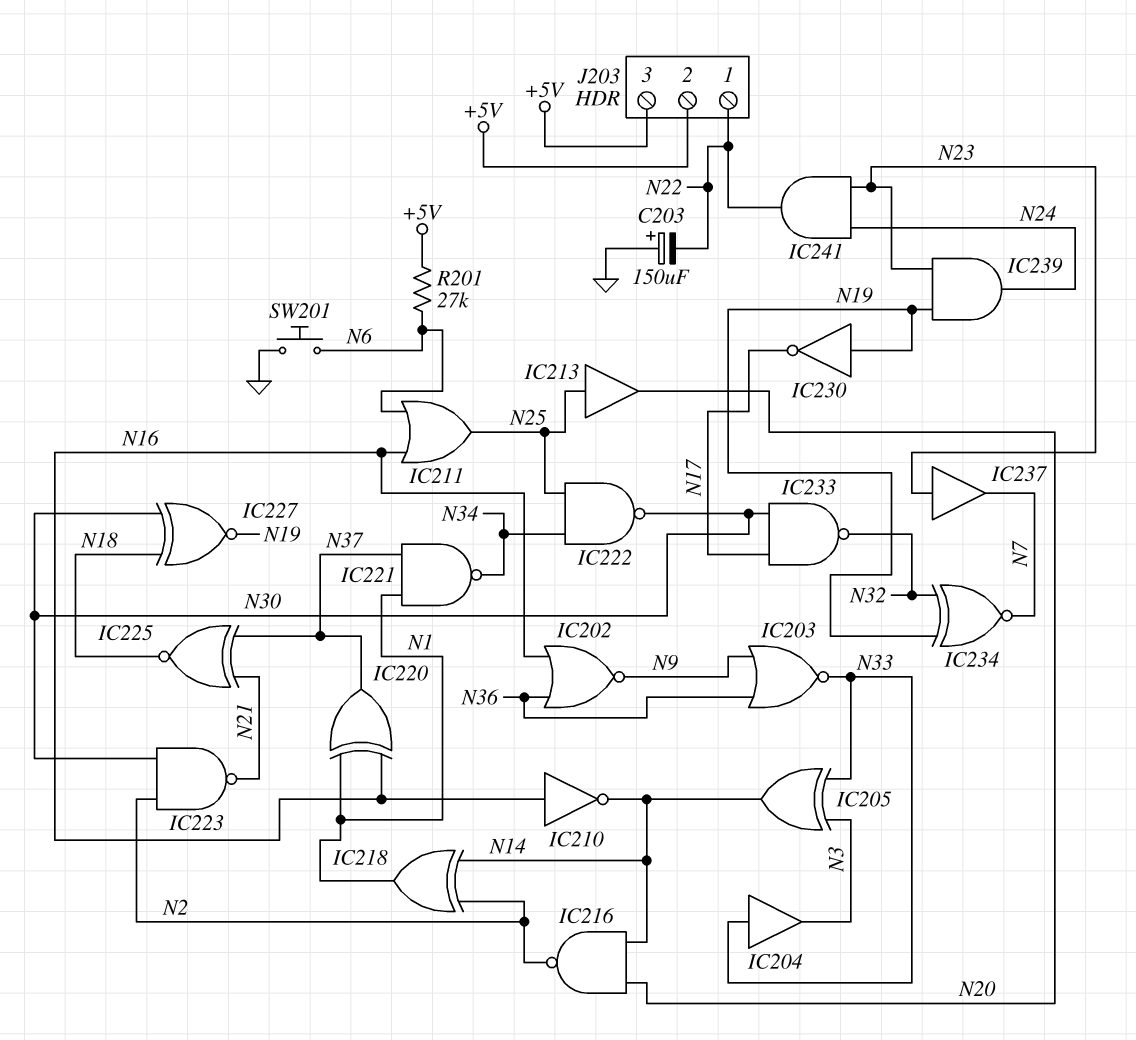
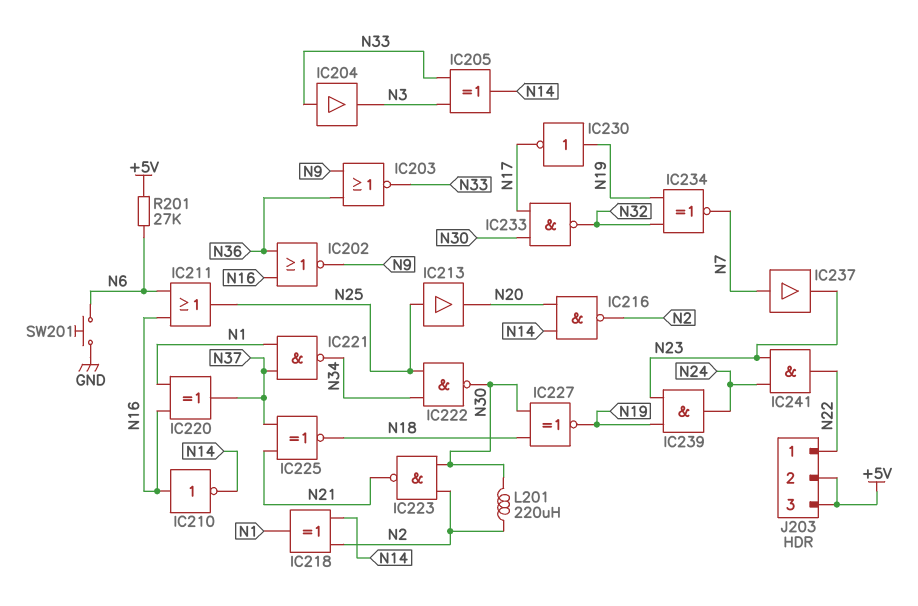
C203: 150uF (plus GND, minus N22) -> none
IC237: buffer (in N23, out N7) -> buffer (in N7, out N23)
L201: none -> 220uH (N2, N30)

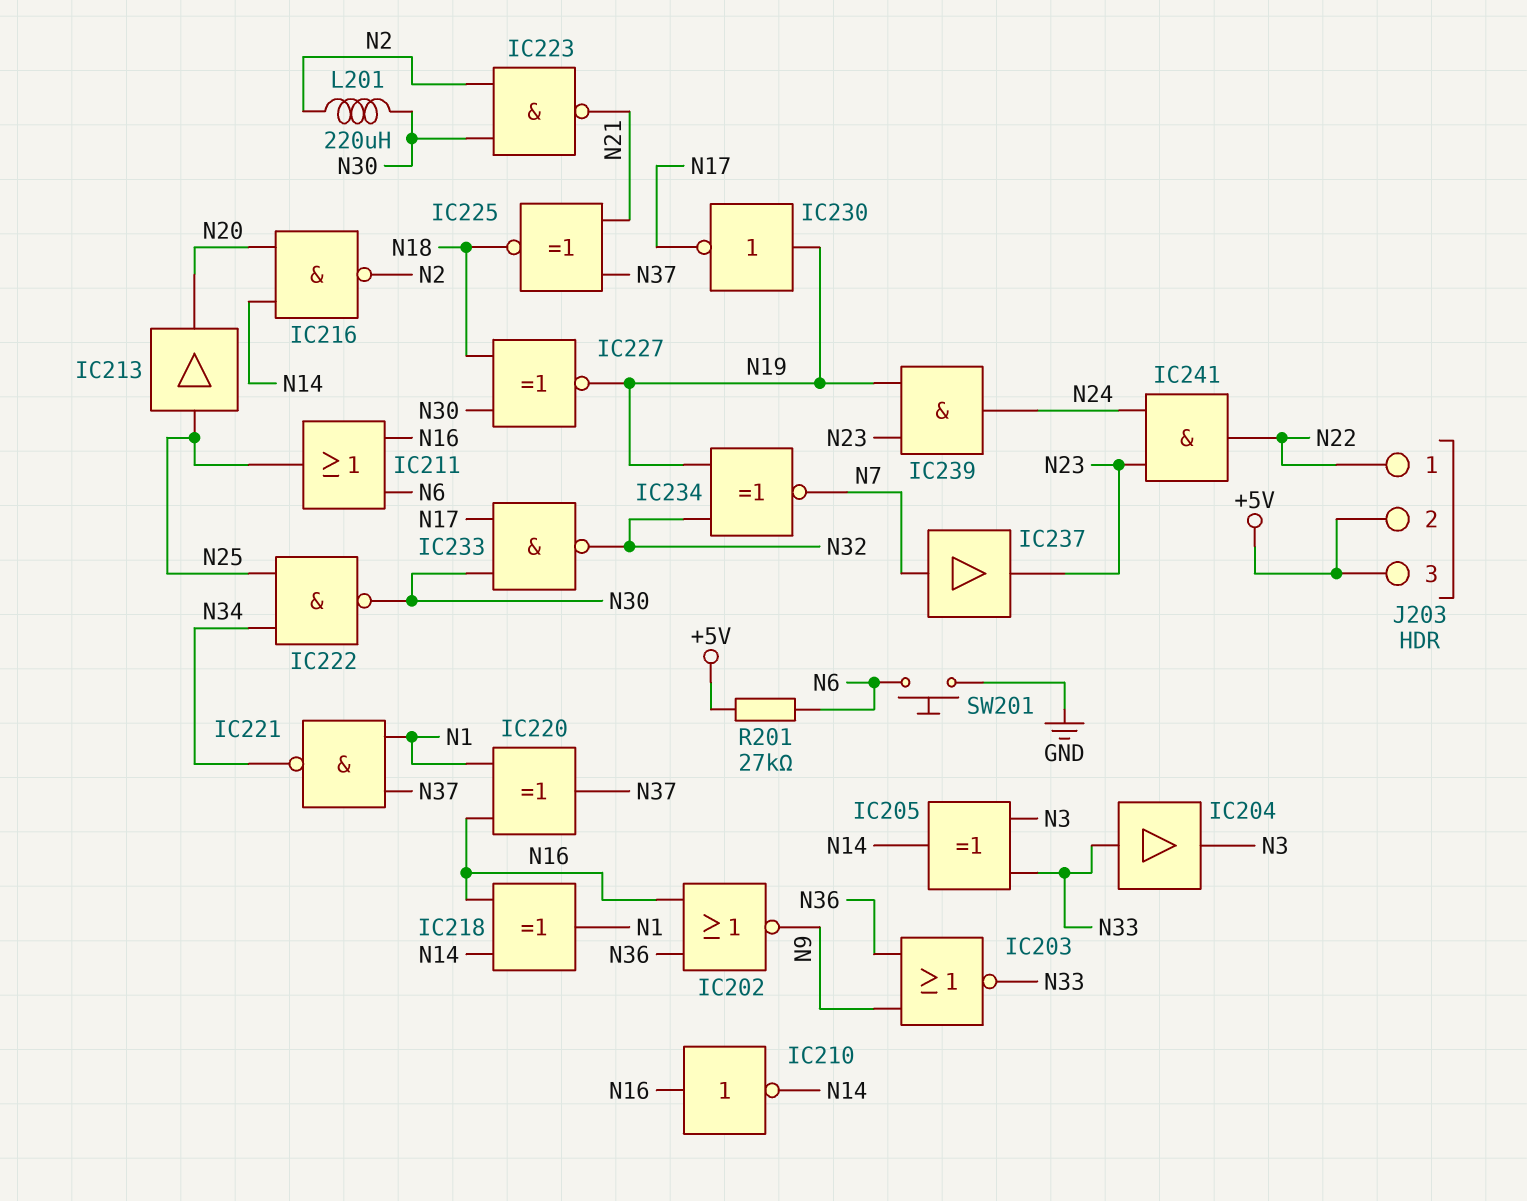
IC218: XOR (in N2, in N14, out N1) -> XOR (in N14, in N16, out N1)

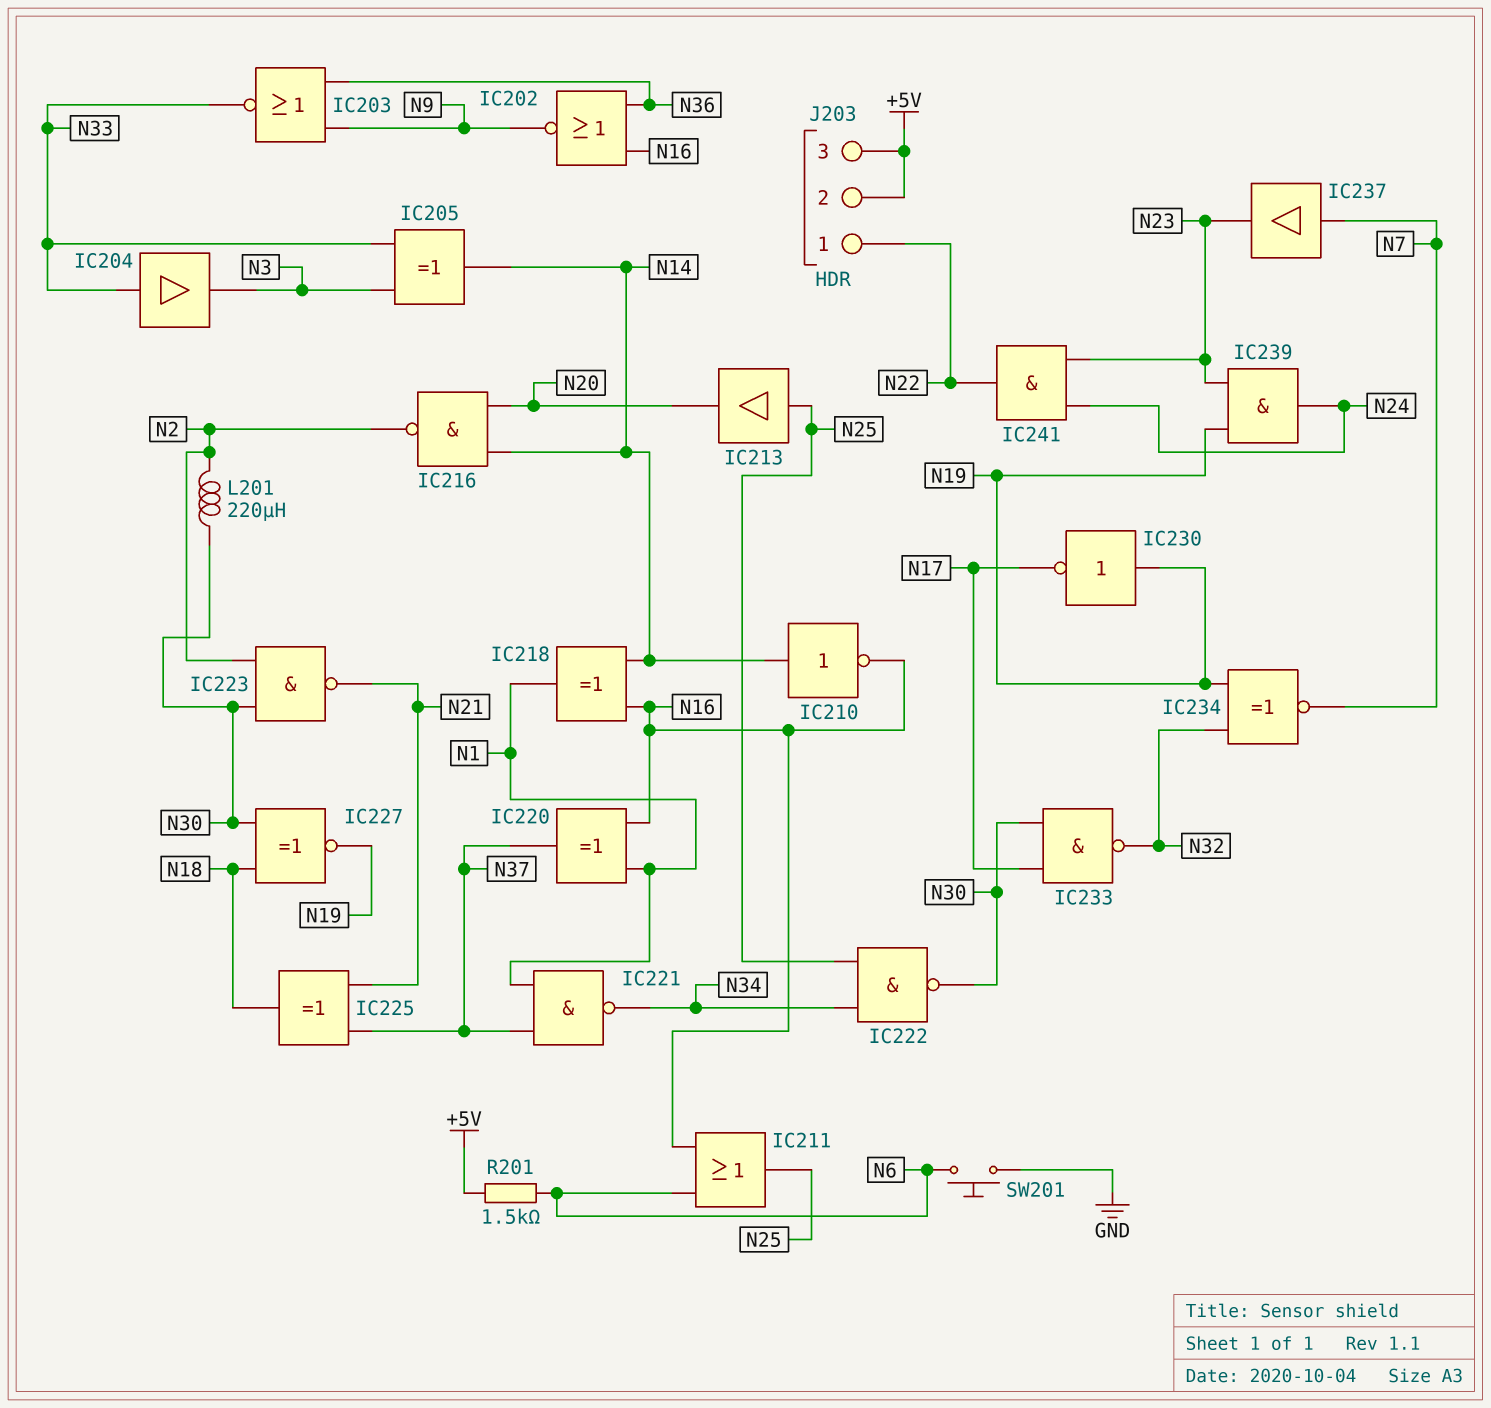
IC210: NOT (in N16, out N14) -> NOT (in N14, out N16)
IC225: XNOR (in N21, in N37, out N18) -> XOR (in N21, in N37, out N18)
R201: 27k (+5V, N6) -> 1.5k (+5V, N6)

